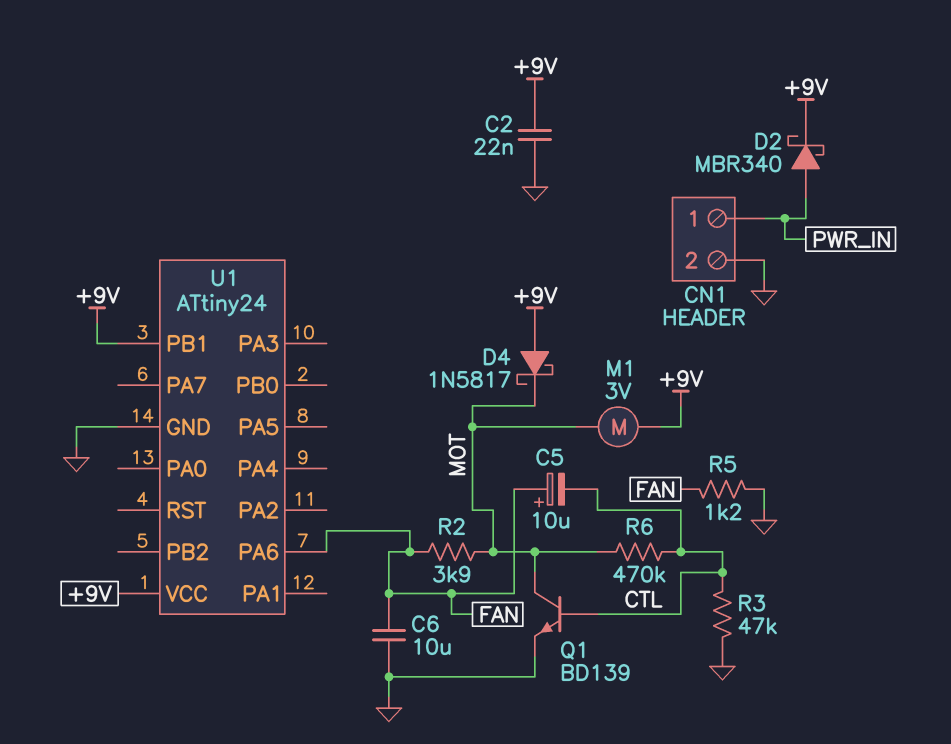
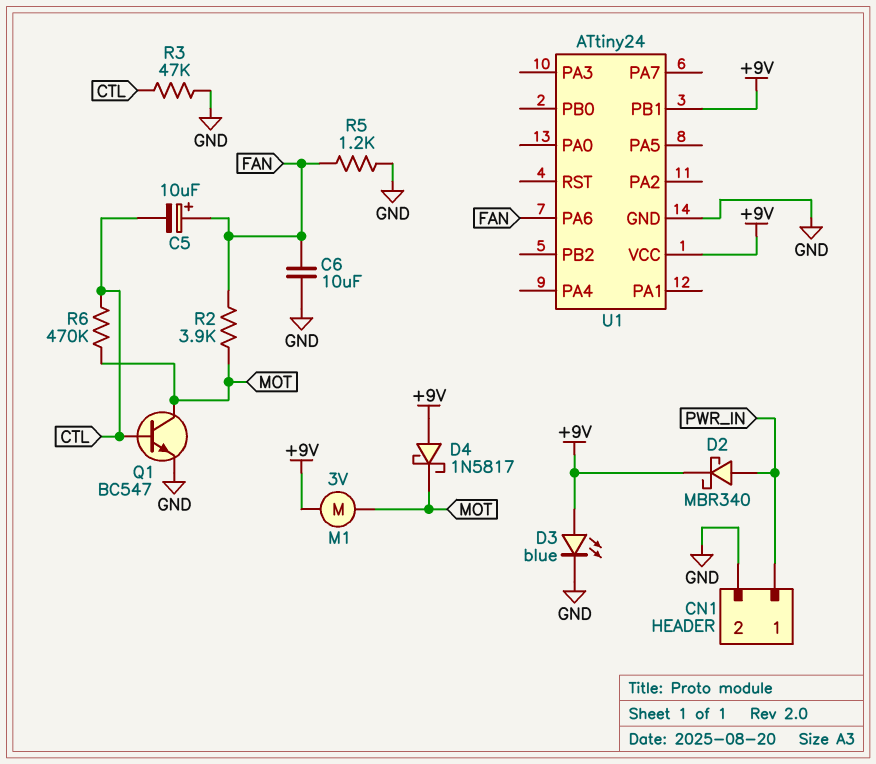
C2: 22nF (+9V, GND) -> none
D3: none -> LED blue (A +9V, K GND)
Q1: NPN BD139 (B CTL, C MOT, E GND) -> NPN BC547 (B CTL, C MOT, E GND)

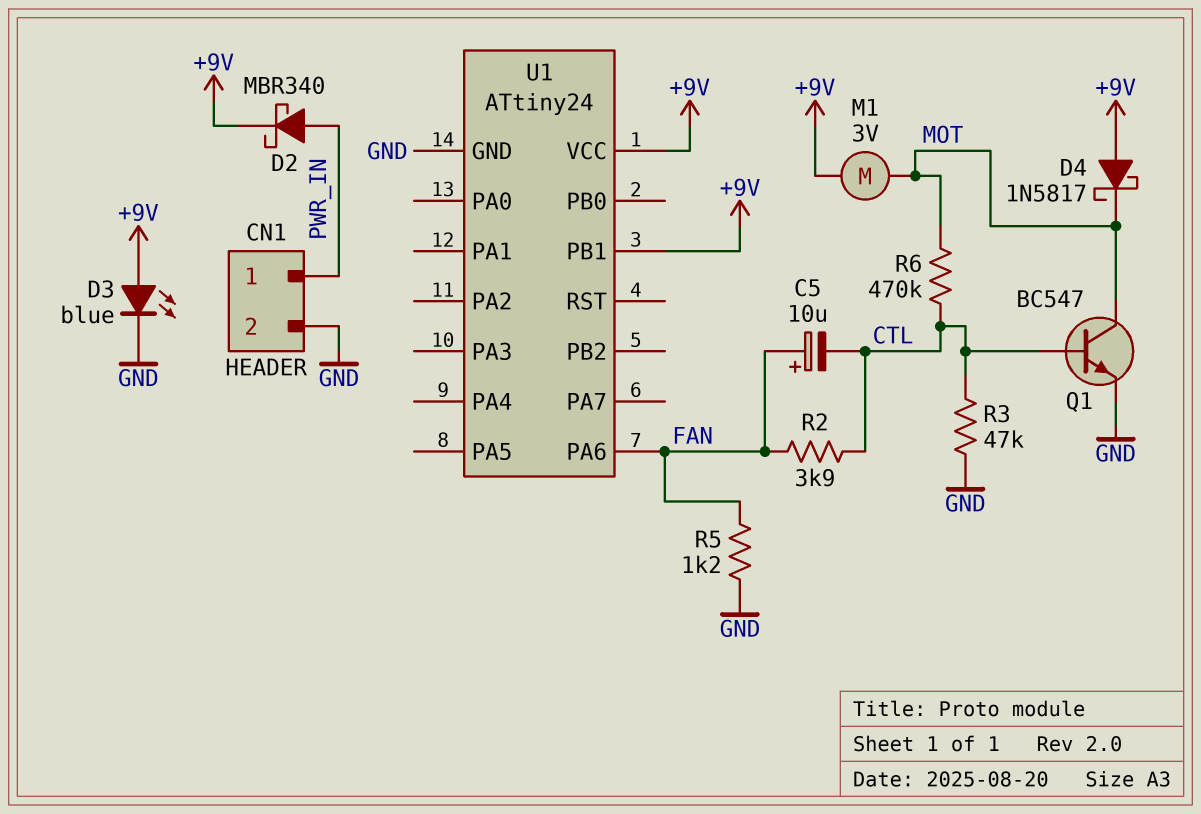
C6: 10uF (FAN, GND) -> none
R2: 3.9k (FAN, MOT) -> 3.9k (CTL, FAN)

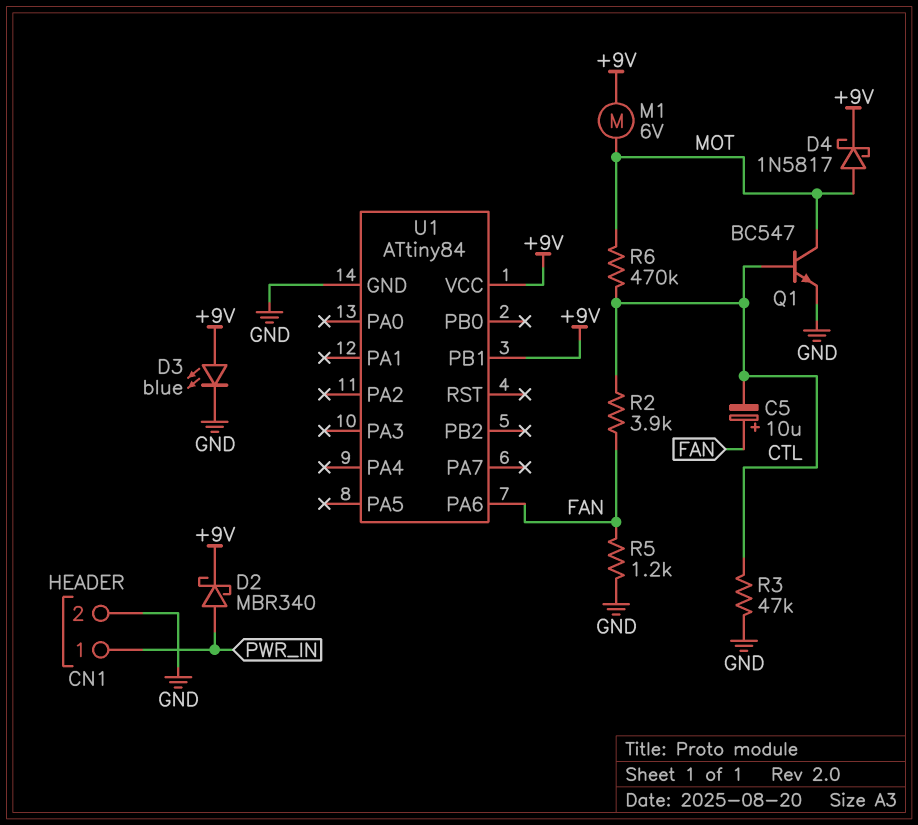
D4: schottky 1N5817 (A +9V, K MOT) -> schottky 1N5817 (A MOT, K +9V)
M1: motor 3V (+9V, MOT) -> motor 6V (+9V, MOT)
U1: ATtiny24 -> ATtiny84

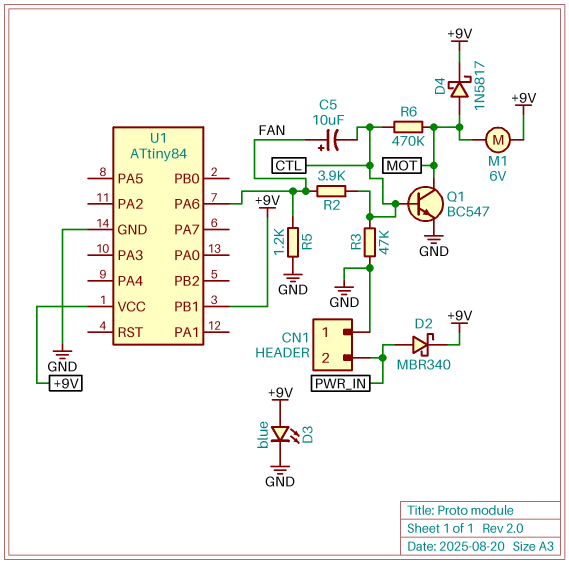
CN1 pin 1: PWR_IN -> GND
CN1 pin 2: GND -> PWR_IN

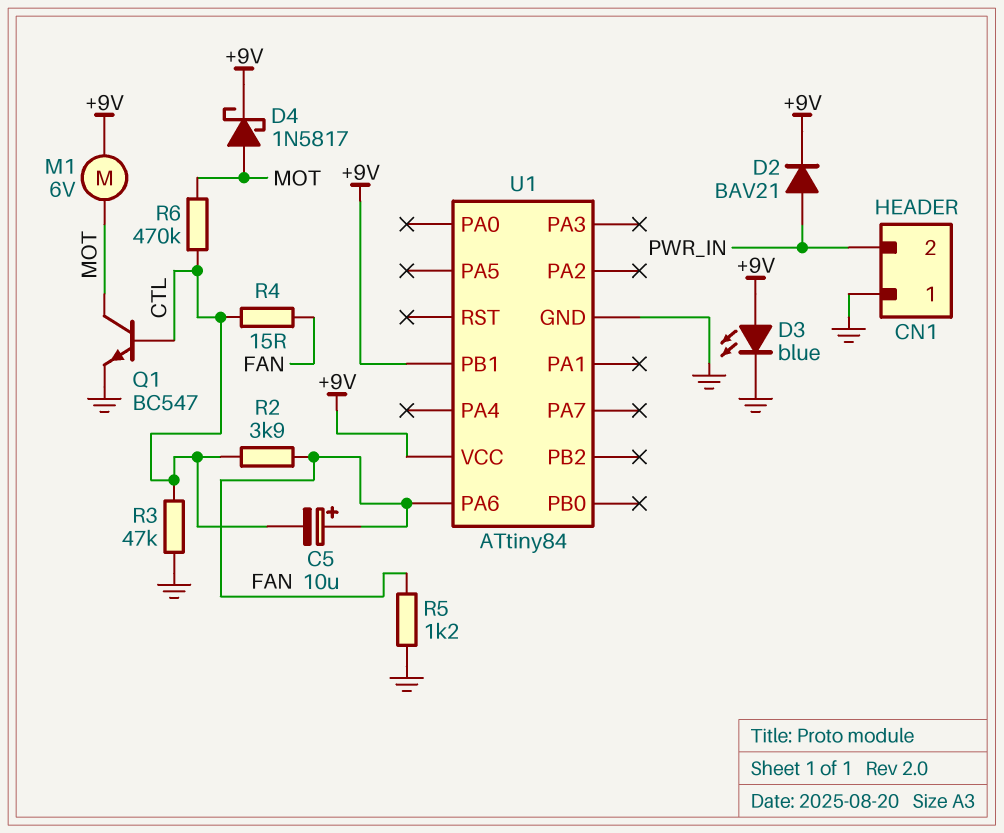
D2: schottky MBR340 (A PWR_IN, K +9V) -> diode BAV21 (A PWR_IN, K +9V)
R4: none -> 15 (CTL, FAN)

